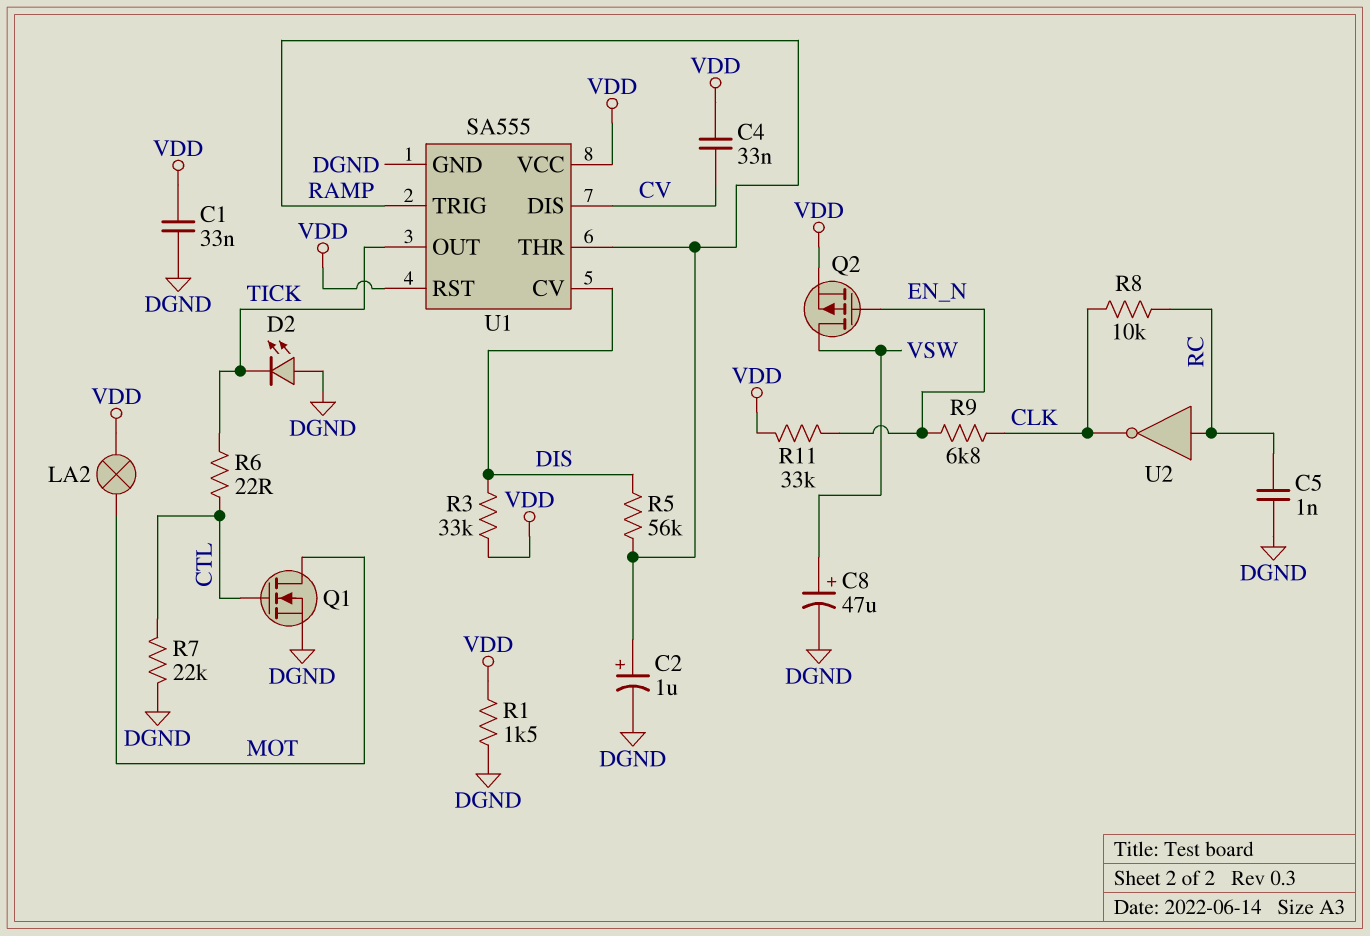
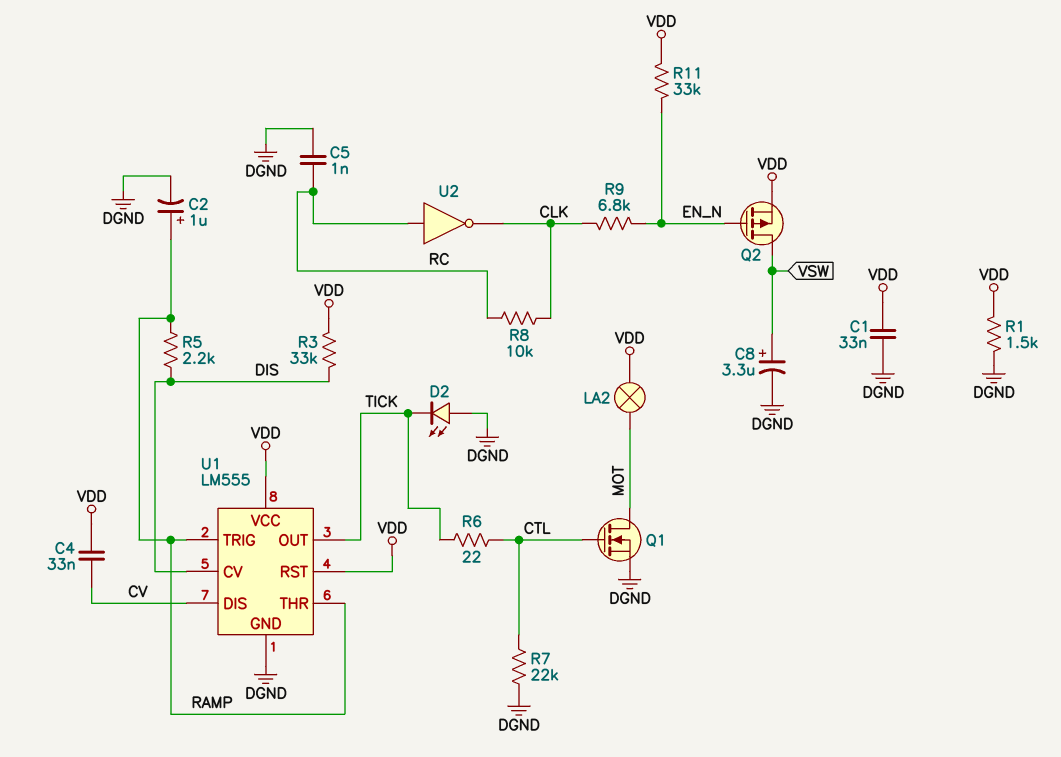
C8: 47uF (plus VSW, minus DGND) -> 3.3uF (plus VSW, minus DGND)
R5: 56k (DIS, RAMP) -> 2.2k (DIS, RAMP)
U1: SA555 -> LM555

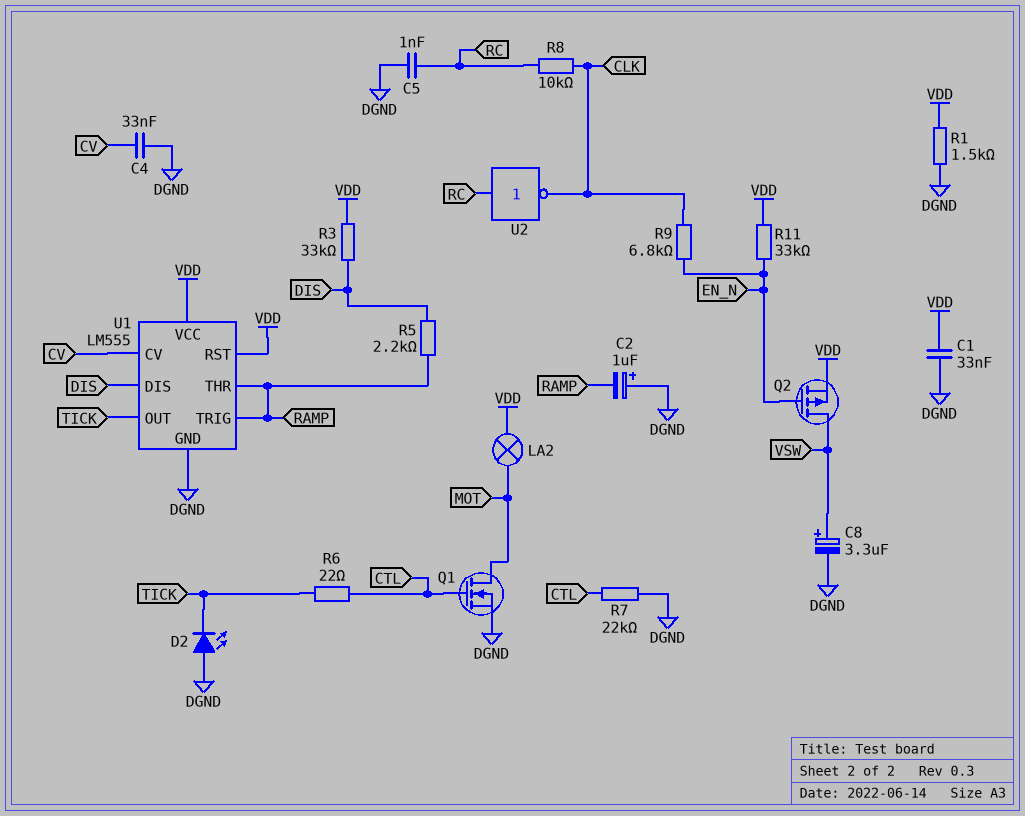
C2: 1uF (plus RAMP, minus DGND) -> 1uF (plus DGND, minus RAMP)
C4: 33nF (CV, VDD) -> 33nF (CV, DGND)
U1 pin CV: DIS -> CV
U1 pin DIS: CV -> DIS

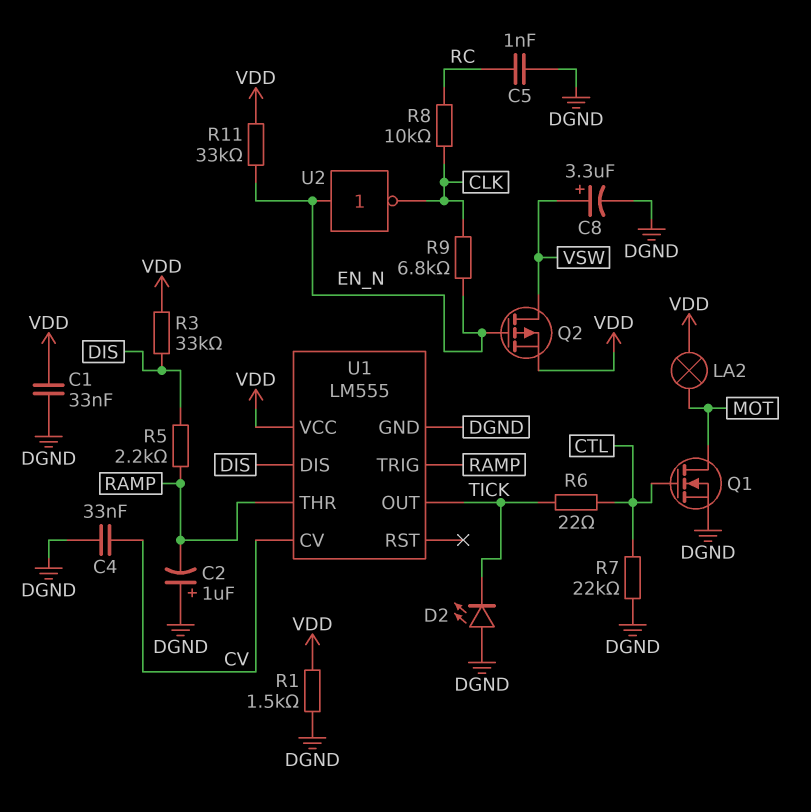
U1 pin RST: VDD -> none
U2: NOT (in RC, out CLK) -> NOT (in EN_N, out CLK)

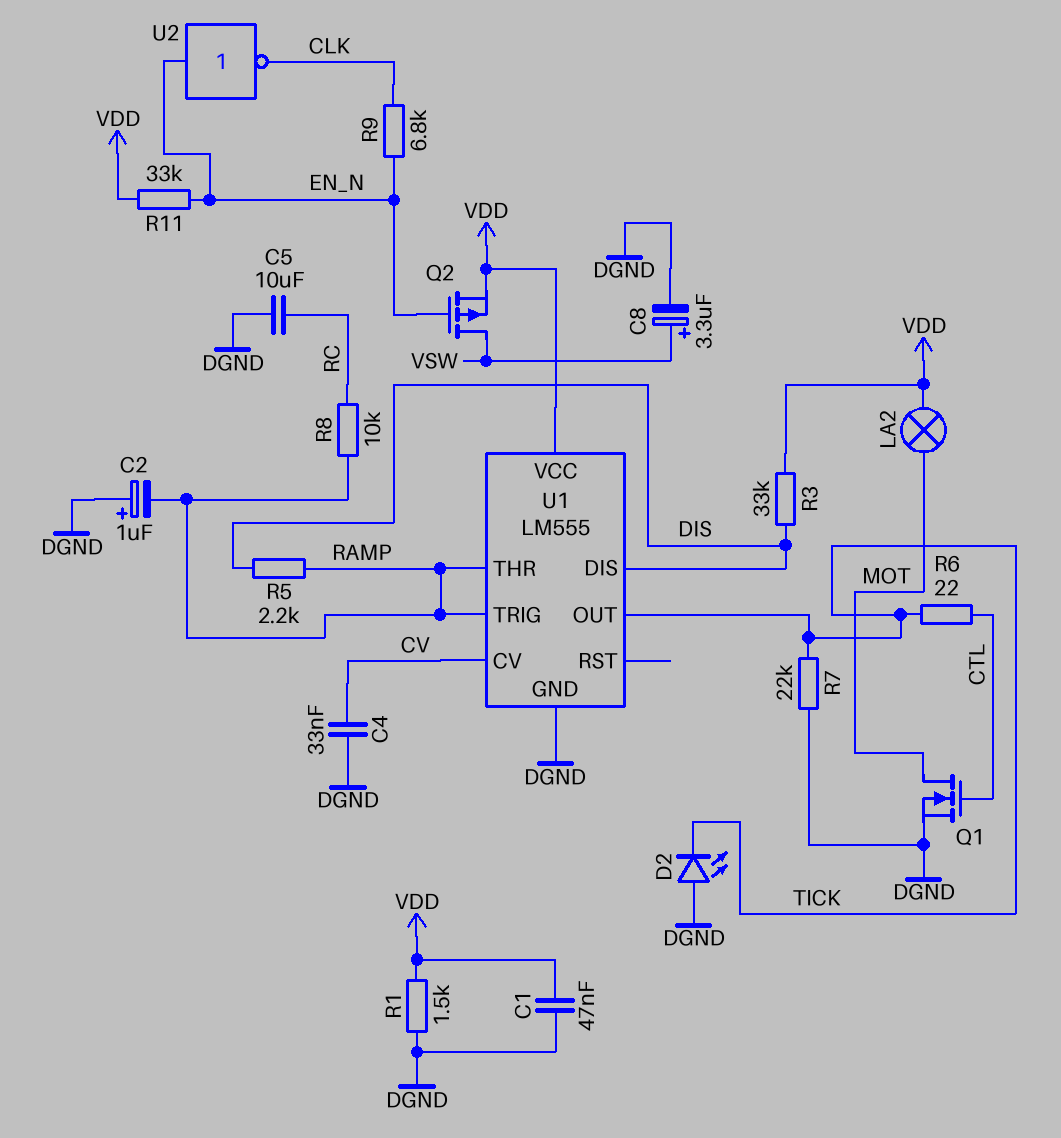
C1: 33nF (DGND, VDD) -> 47nF (DGND, VDD)
C5: 1nF (DGND, RC) -> 10uF (DGND, RC)
R7: 22k (CTL, DGND) -> 22k (DGND, TICK)
R8: 10k (CLK, RC) -> 10k (RAMP, RC)

